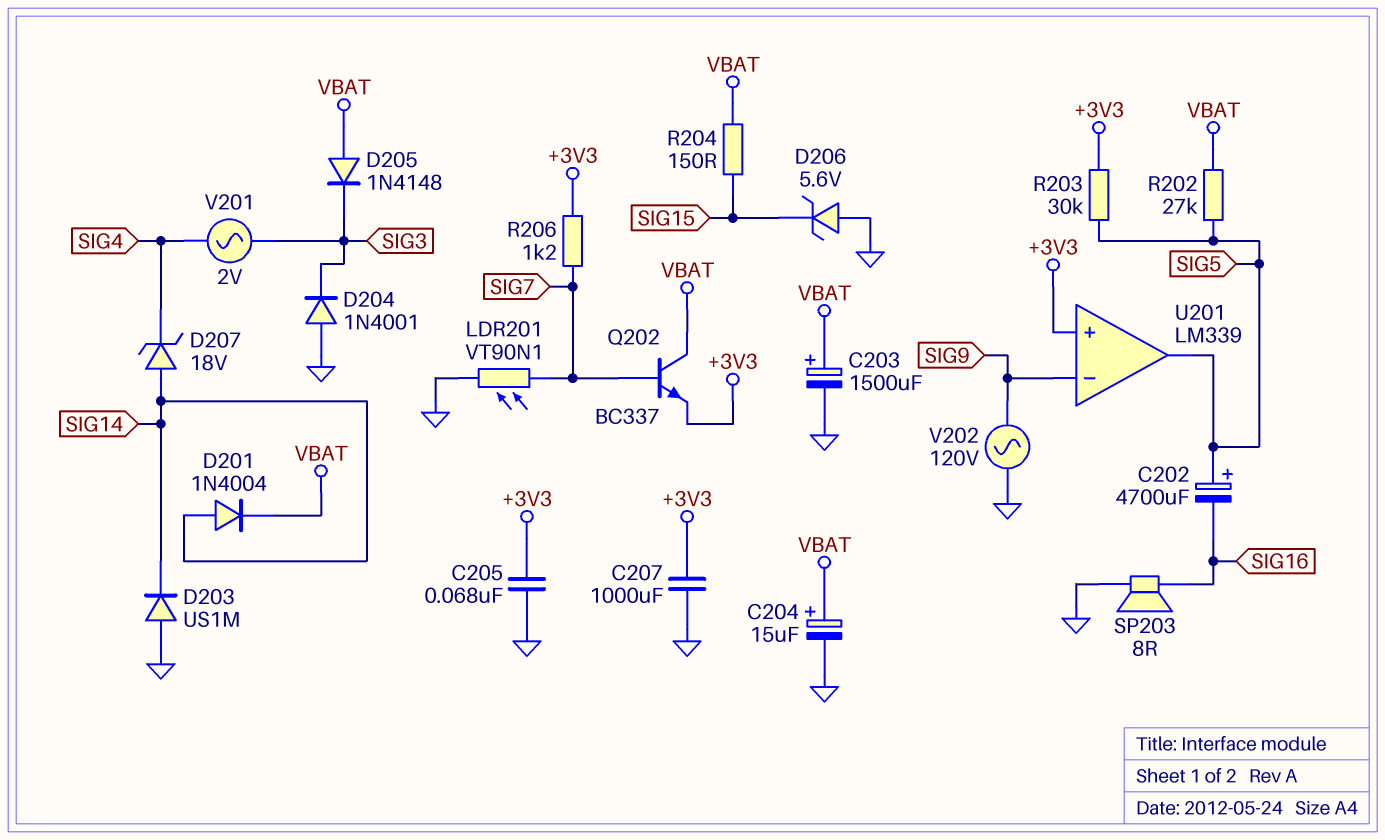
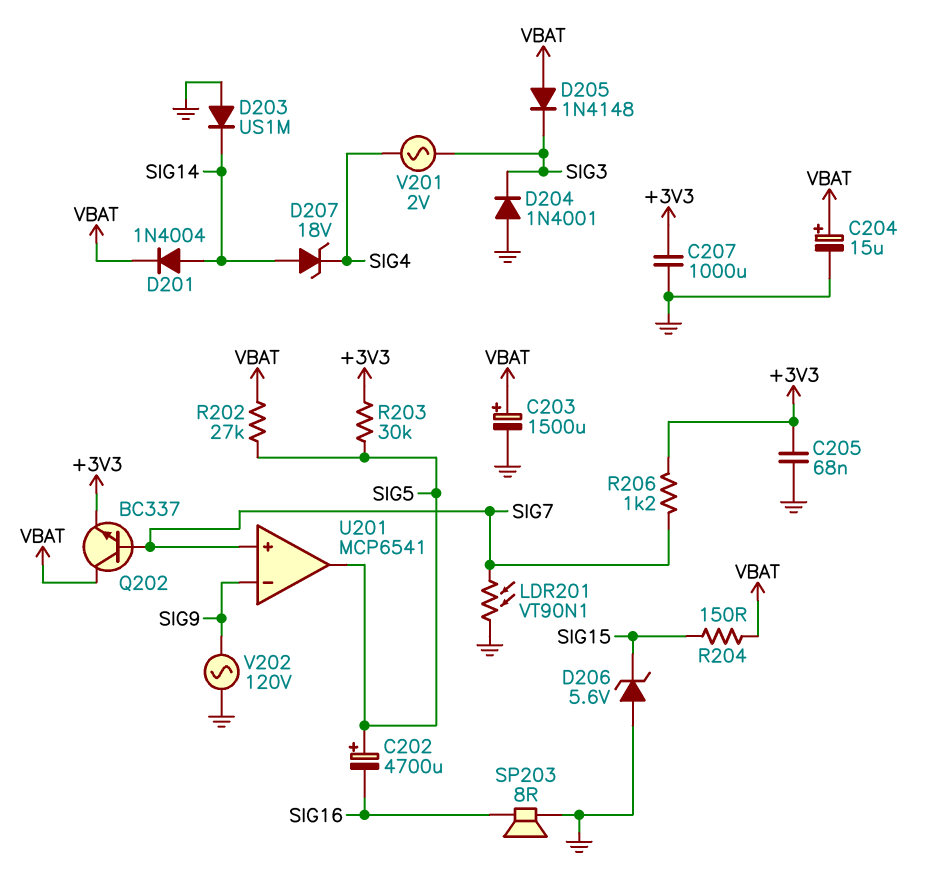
U201: LM339 -> MCP6541
U201 pin in+: +3V3 -> SIG7

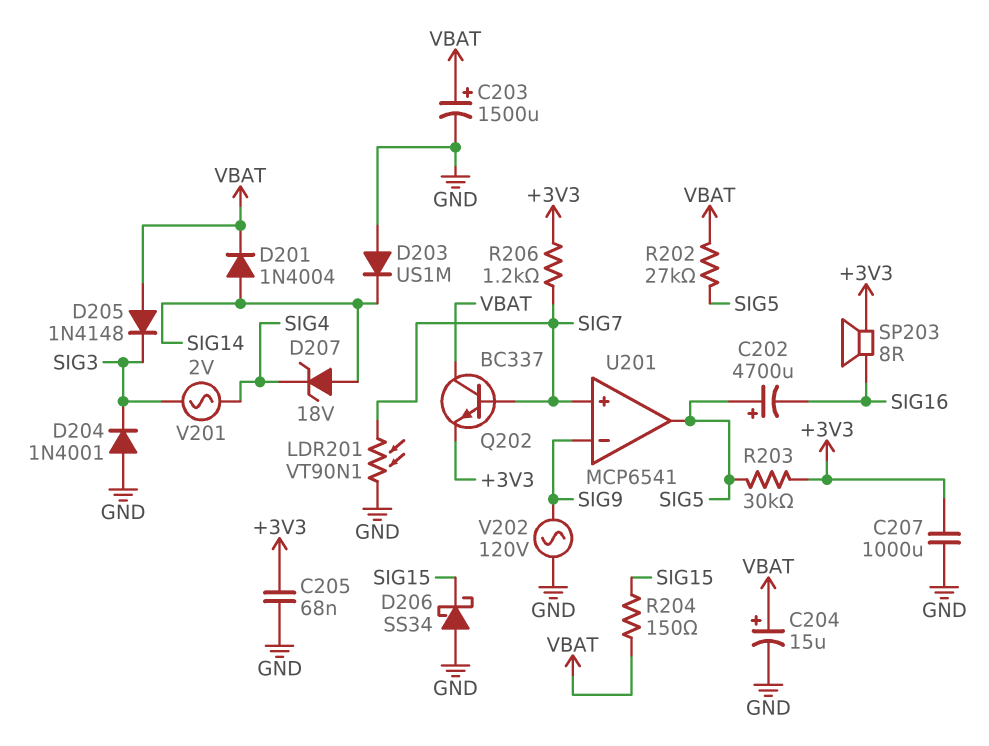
D206: zener 5.6V (A GND, K SIG15) -> schottky SS34 (A GND, K SIG15)
SP203: speaker 8R (GND, SIG16) -> speaker 8R (+3V3, SIG16)

